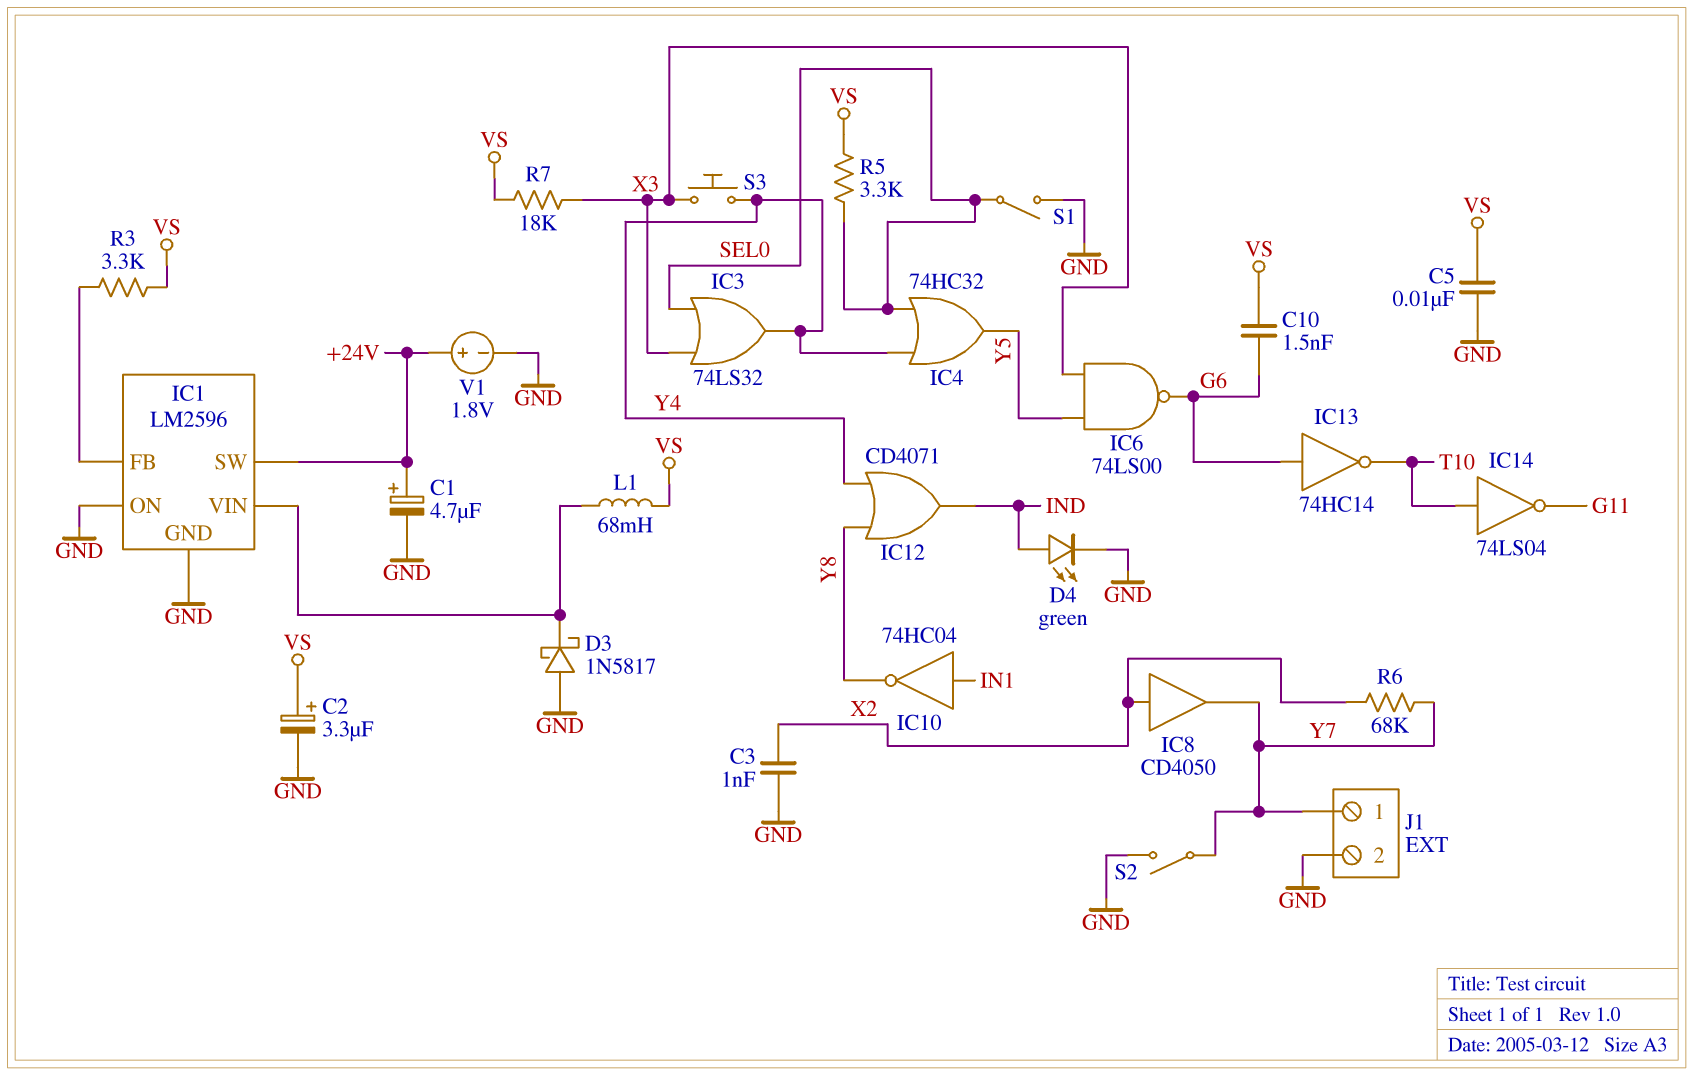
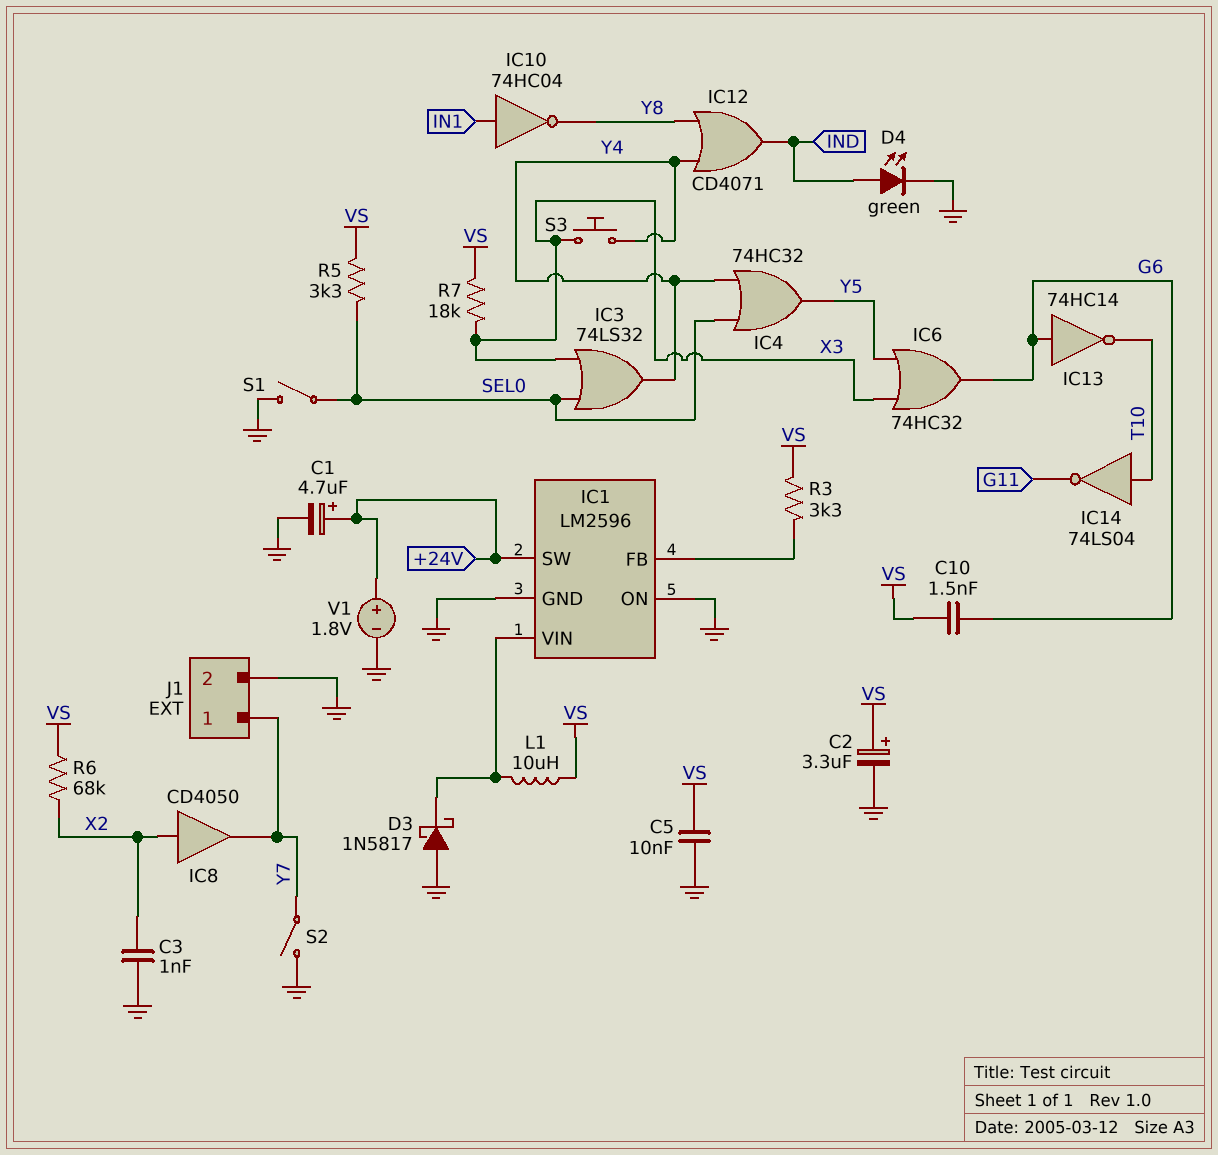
IC6: NAND 74LS00 (in X3, in Y5, out G6) -> OR 74HC32 (in X3, in Y5, out G6)
L1: 68mH (IC1/VIN, VS) -> 10uH (IC1/VIN, VS)
R6: 68k (X2, Y7) -> 68k (VS, X2)

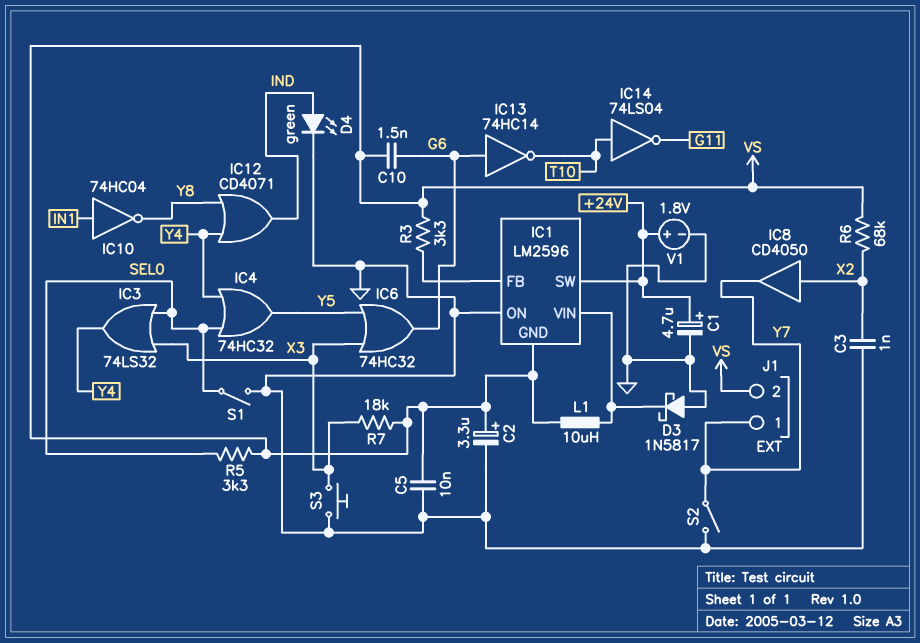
IC1 pin GND: GND -> VS
J1 pin 2: GND -> VS
S3: button (X3, Y4) -> button (GND, X3)

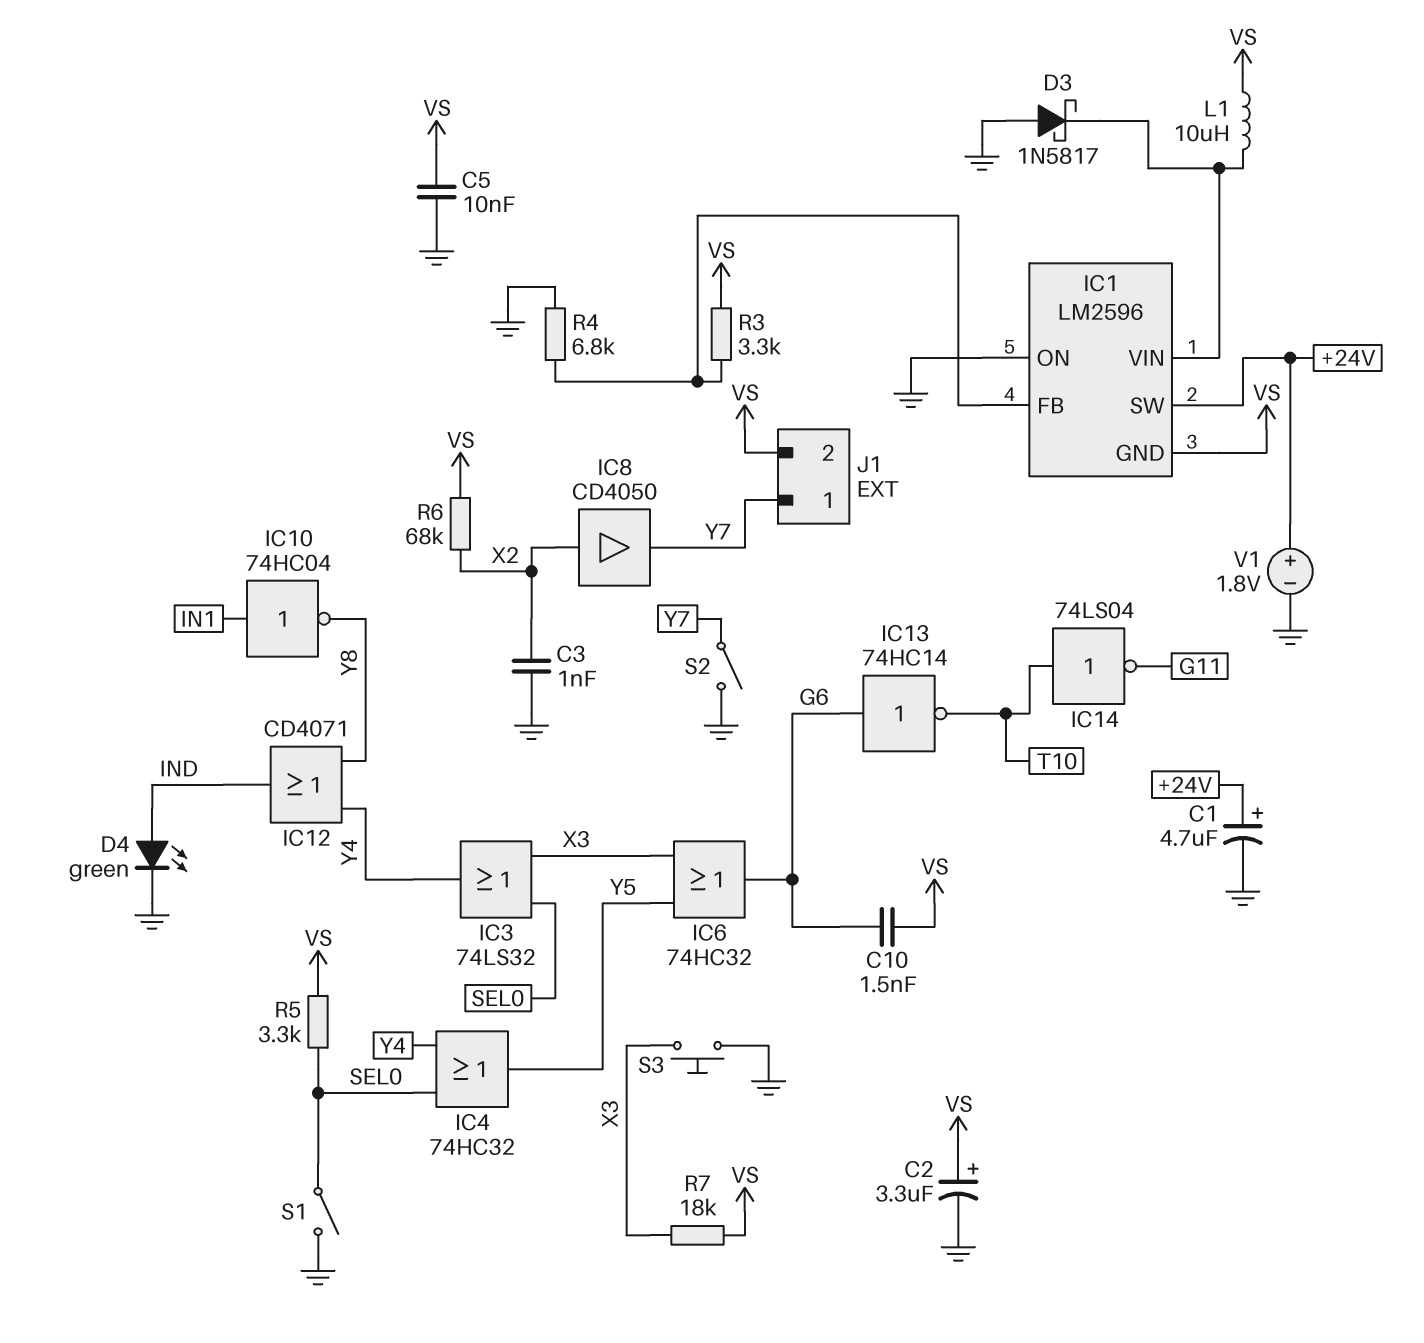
R4: none -> 6.8k (GND, IC1/FB)

